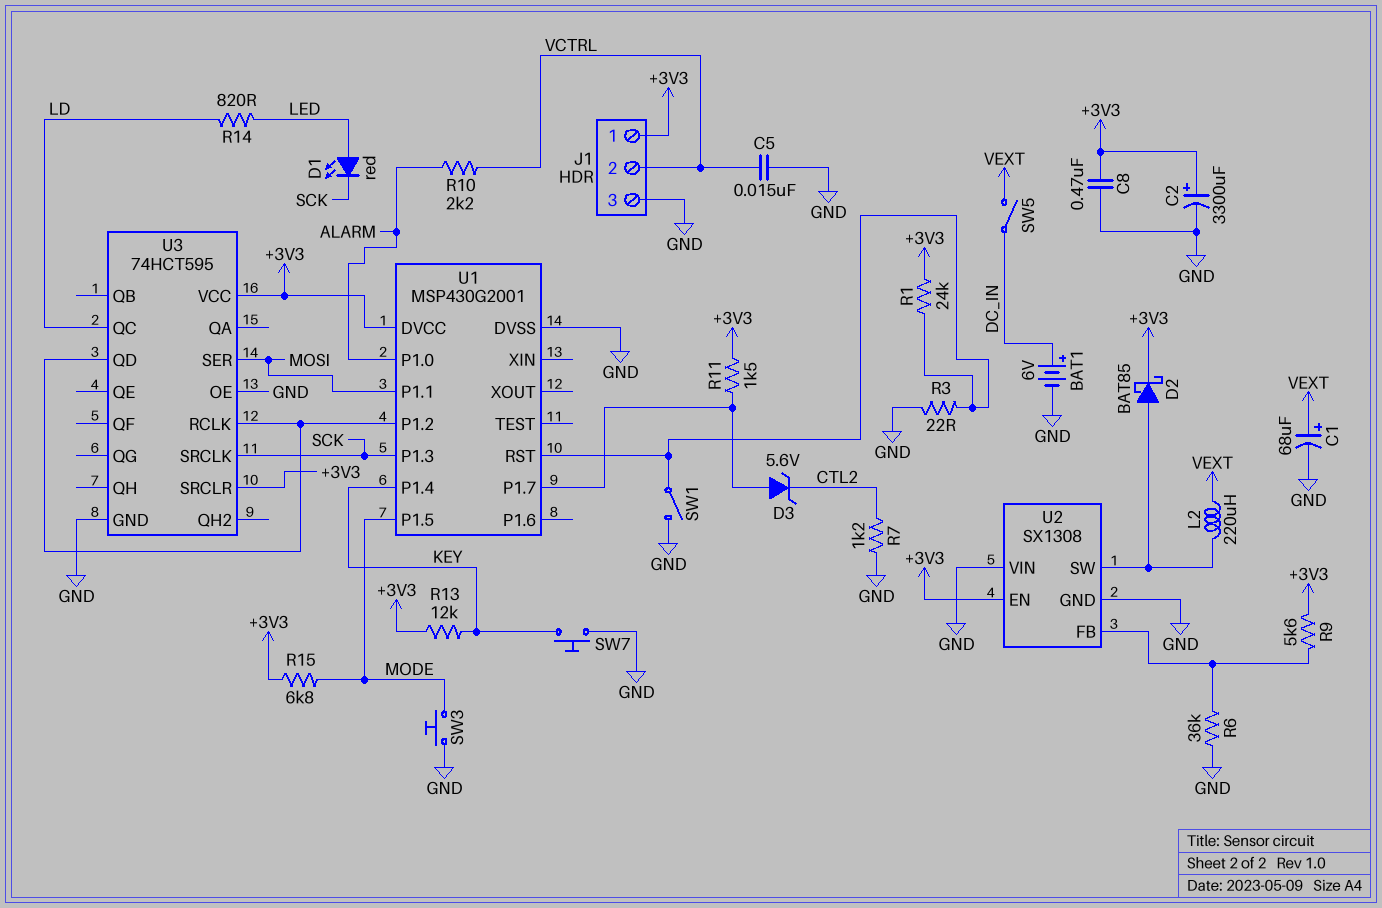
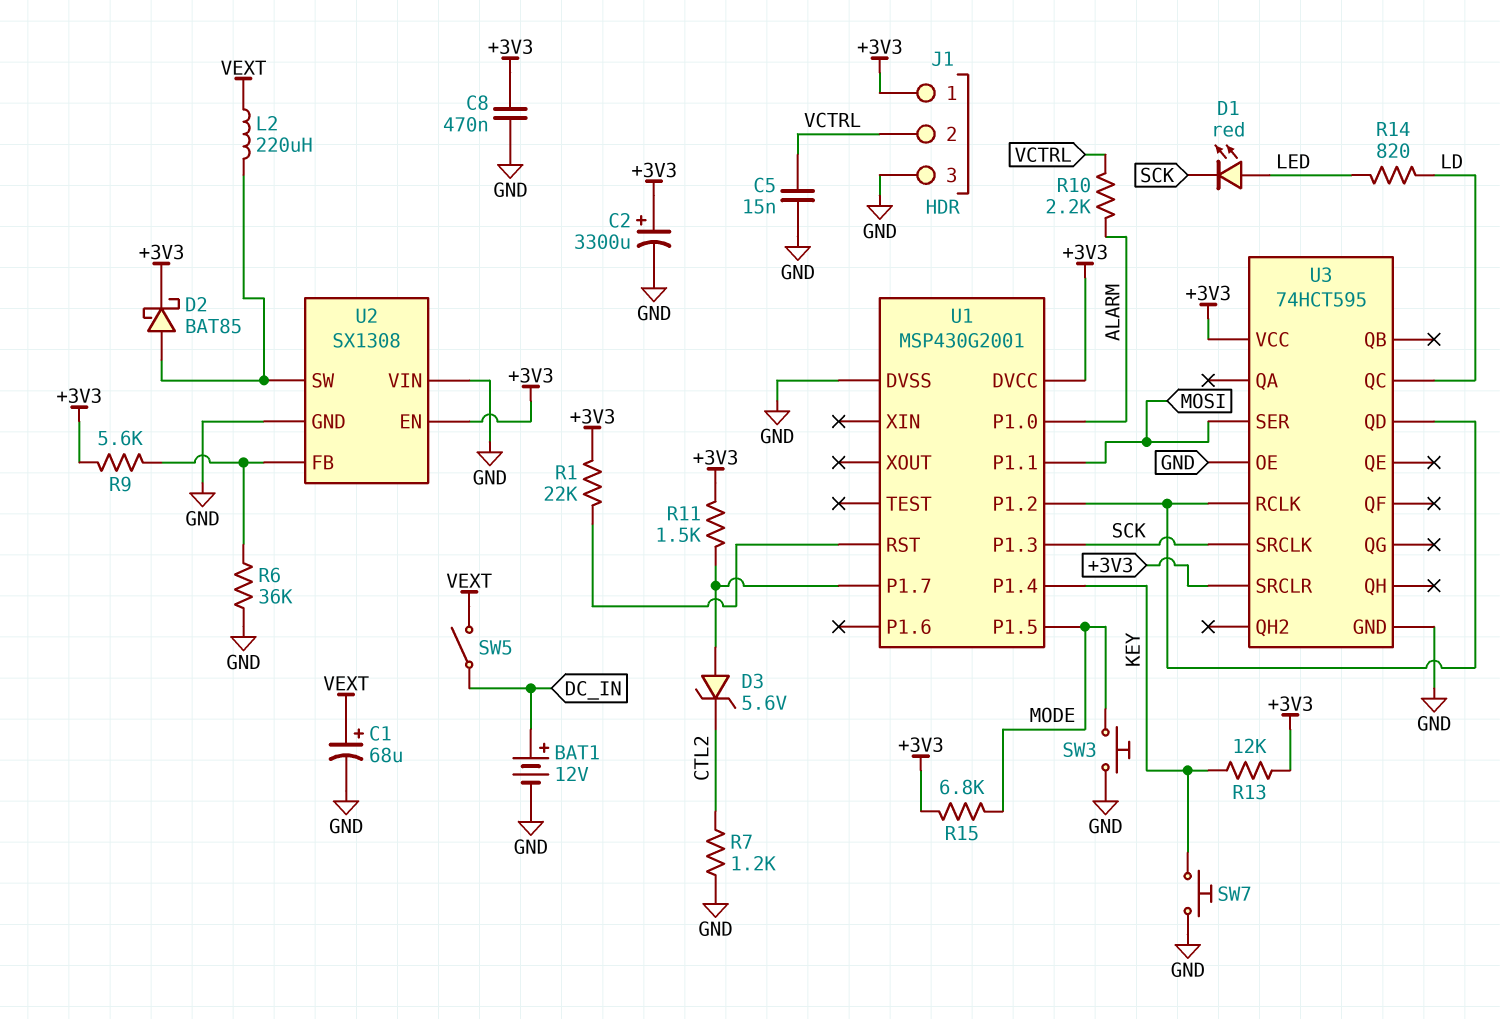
BAT1: 6V (plus DC_IN, minus GND) -> 12V (plus DC_IN, minus GND)
R1: 24k (+3V3, U1/RST) -> 22k (+3V3, U1/RST)
R3: 22 (GND, U1/RST) -> none
SW1: switch (GND, U1/RST) -> none

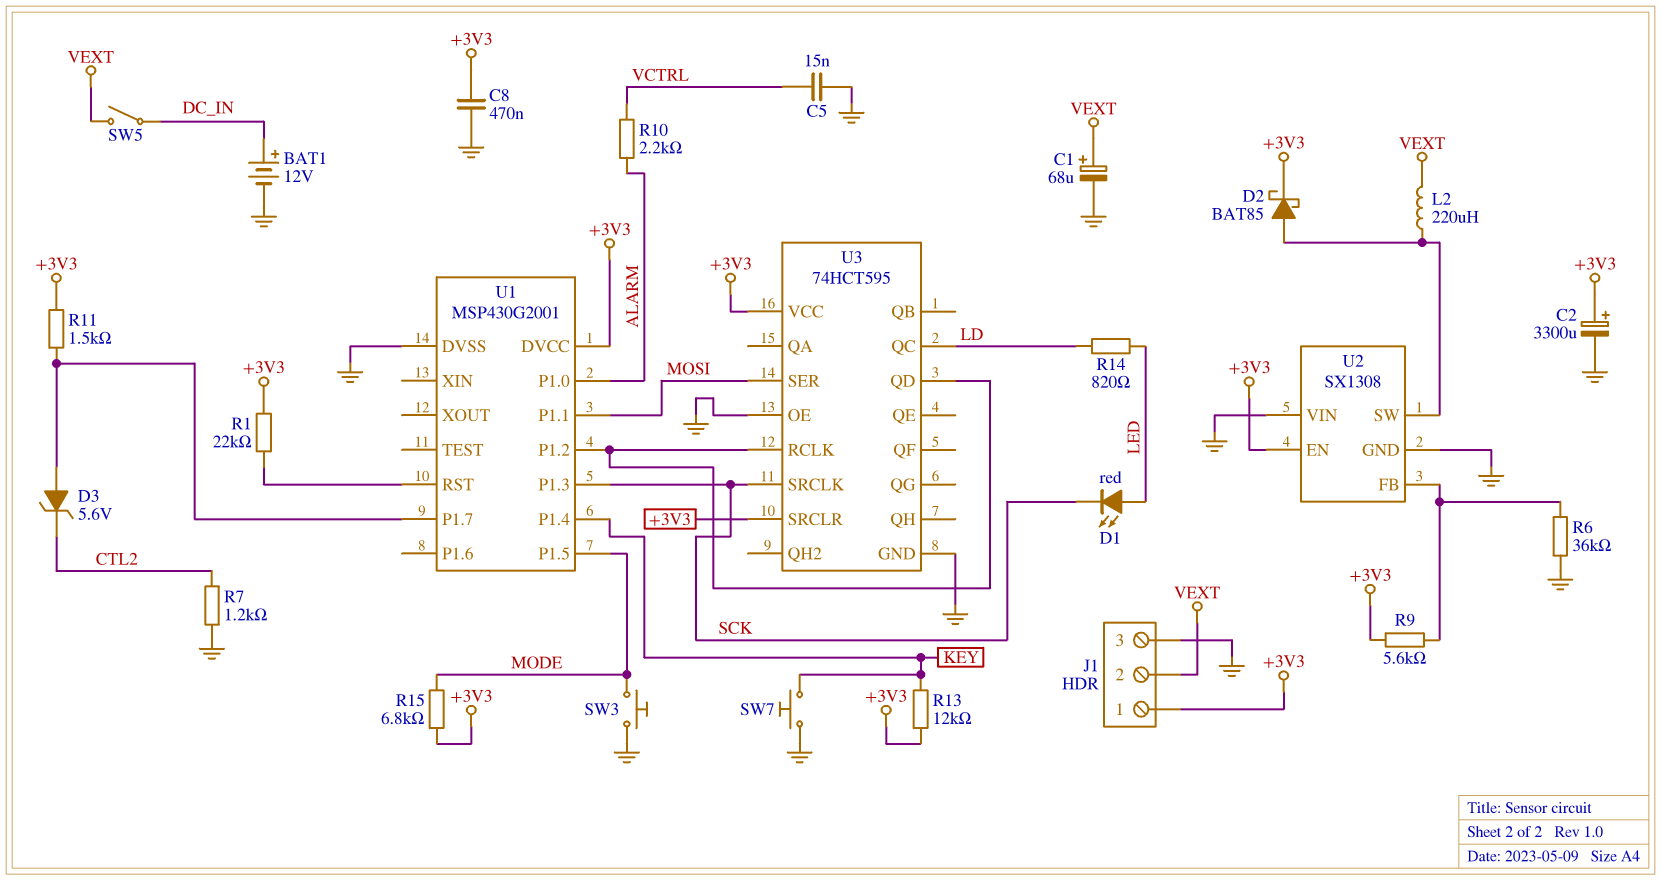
J1 pin 2: VCTRL -> VEXT

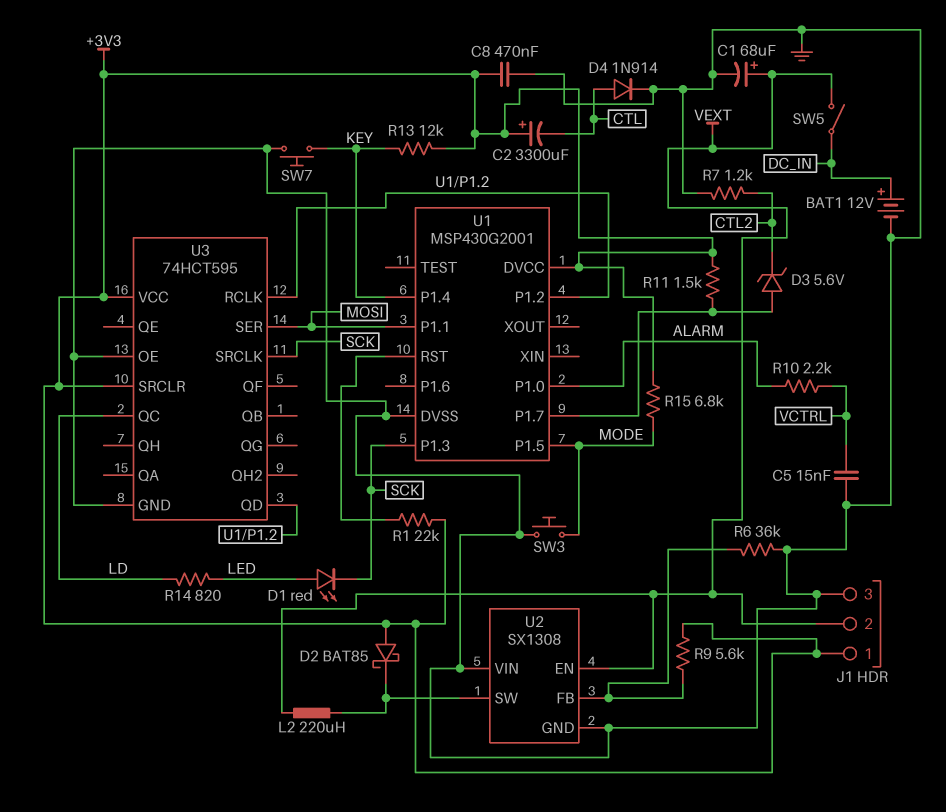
C2: 3300uF (plus +3V3, minus GND) -> 3300uF (plus +3V3, minus CTL)
D2: schottky BAT85 (A U2/SW, K +3V3) -> schottky BAT85 (A +3V3, K U2/SW)
D4: none -> diode 1N914 (A CTL, K GND)
U2 pin EN: +3V3 -> VEXT

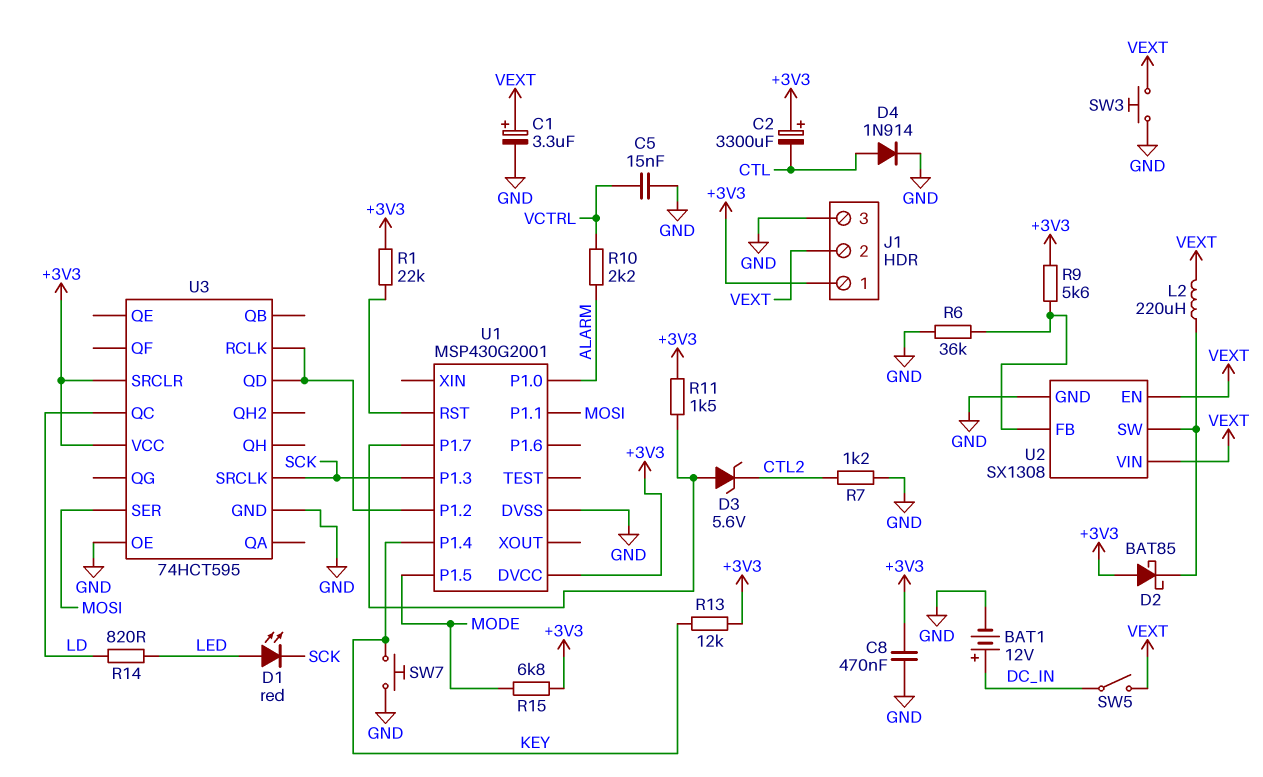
C1: 68uF (plus VEXT, minus GND) -> 3.3uF (plus VEXT, minus GND)
SW3: button (GND, MODE) -> button (GND, VEXT)
U2 pin VIN: GND -> VEXT

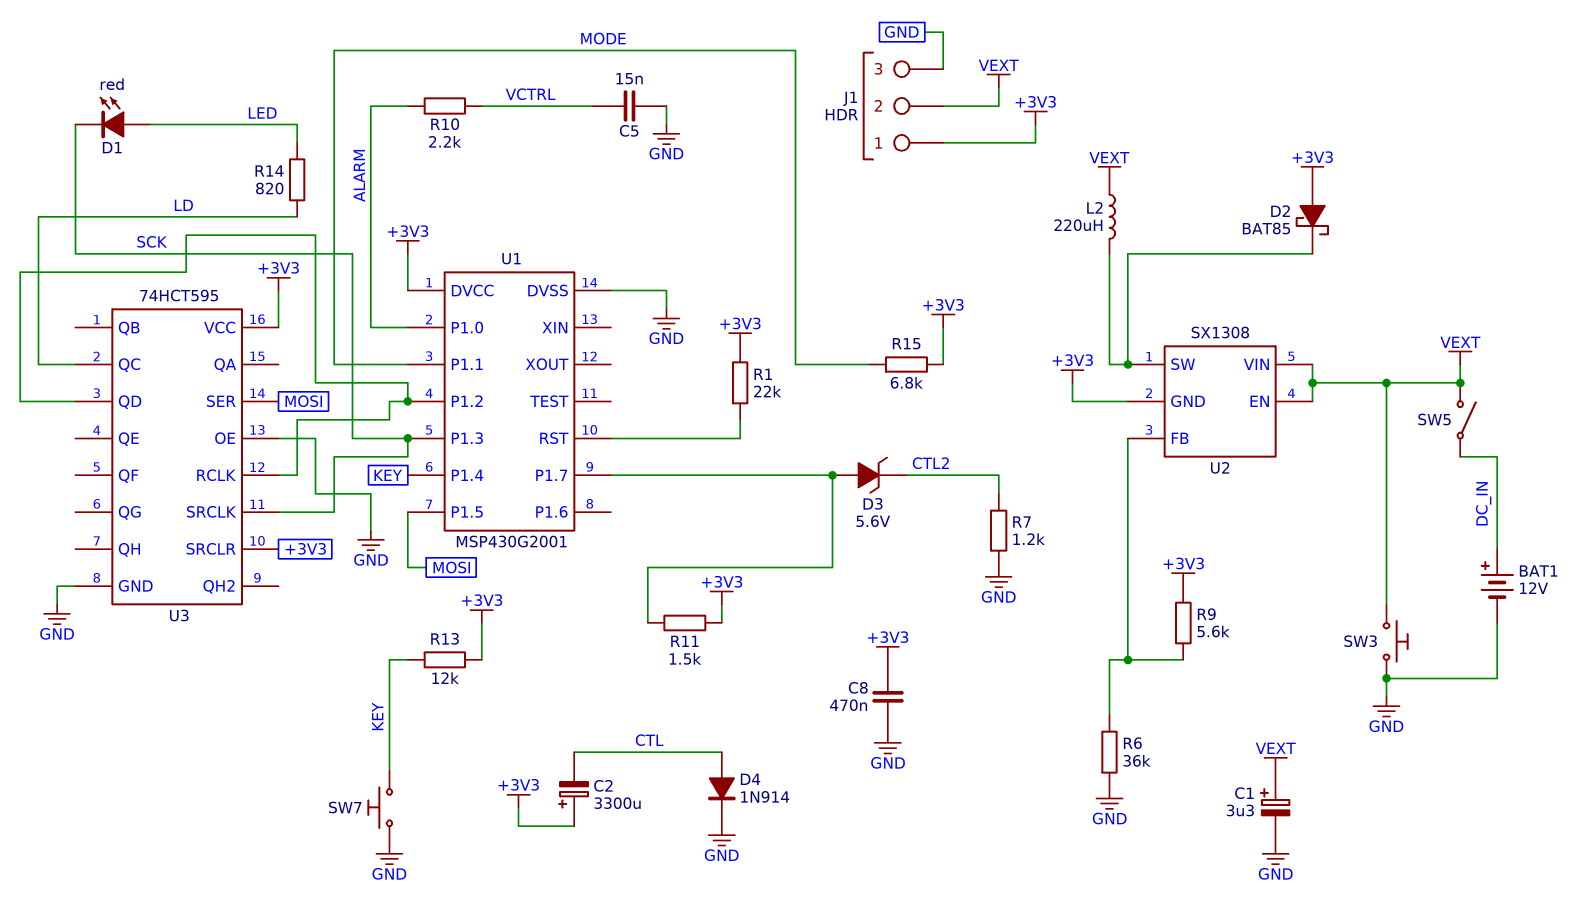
U1 pin P1.1: MOSI -> MODE
U1 pin P1.5: MODE -> MOSI
U2 pin GND: GND -> +3V3

